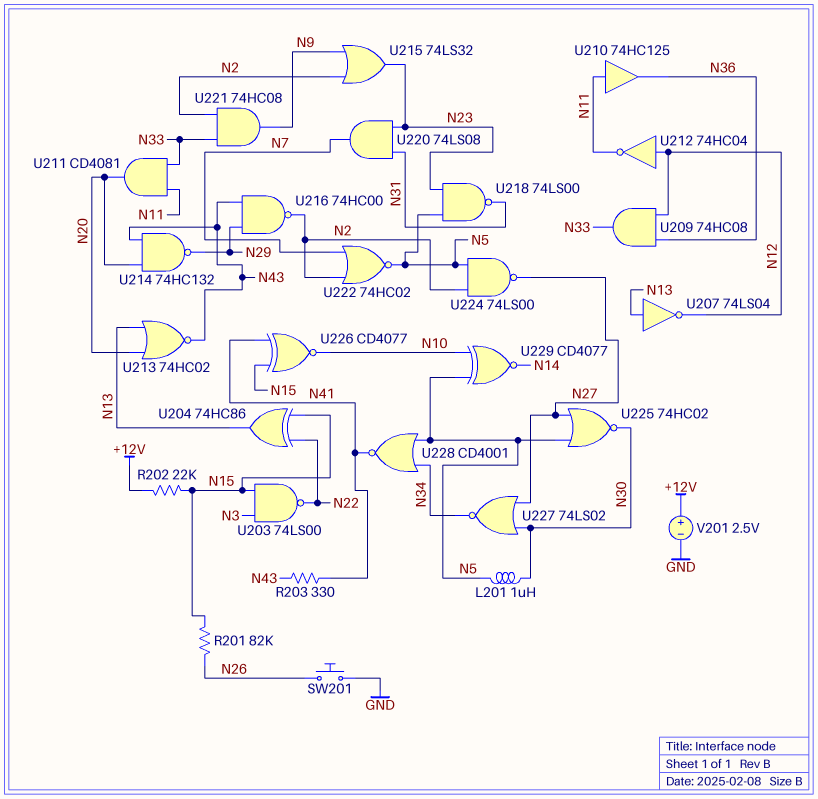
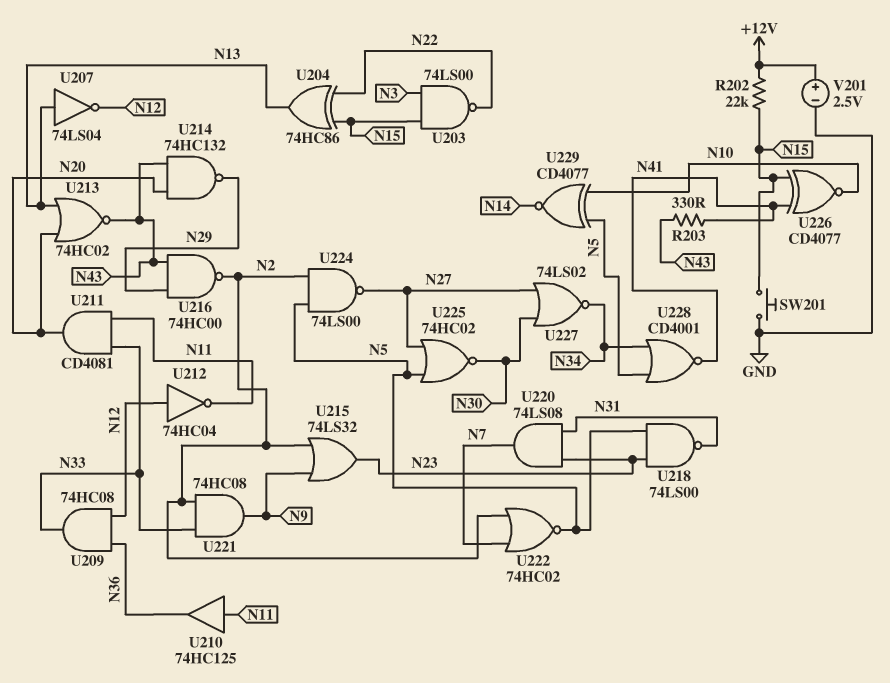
L201: 1uH (N5, N30) -> none
R201: 82k (N15, N26) -> none
SW201: button (GND, N26) -> button (GND, N15)

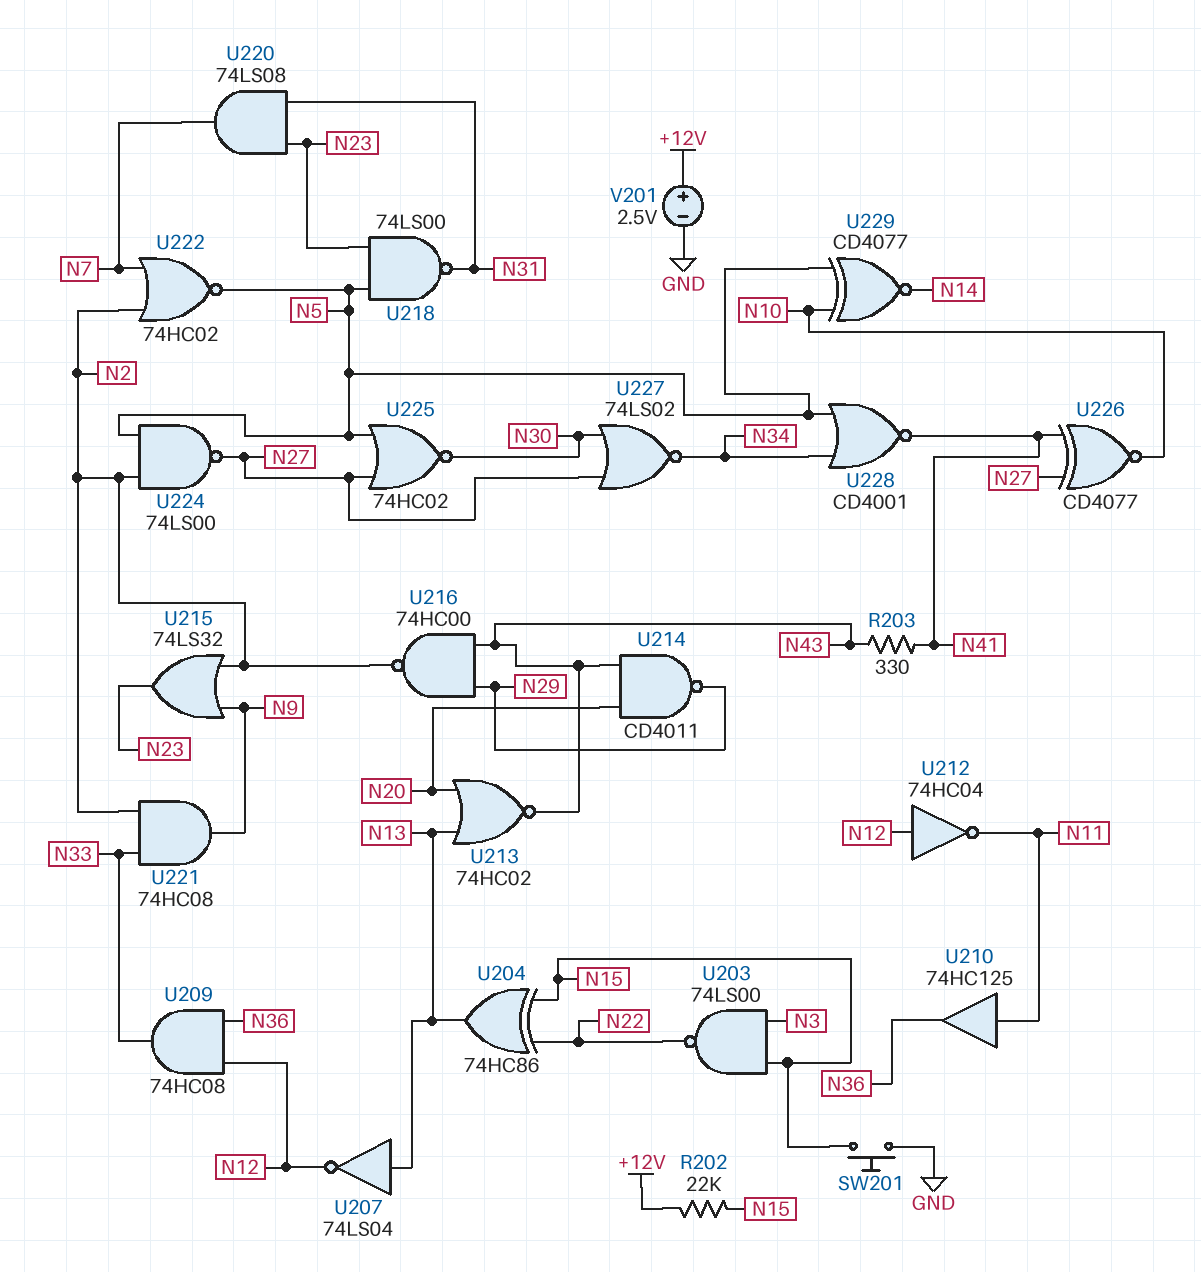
U211: AND CD4081 (in N11, in N33, out N20) -> none
U214: NAND 74HC132 (in N20, in N43, out N29) -> NAND CD4011 (in N20, in N43, out N29)
U226: XNOR CD4077 (in N15, in N41, out N10) -> XNOR CD4077 (in N27, in N41, out N10)

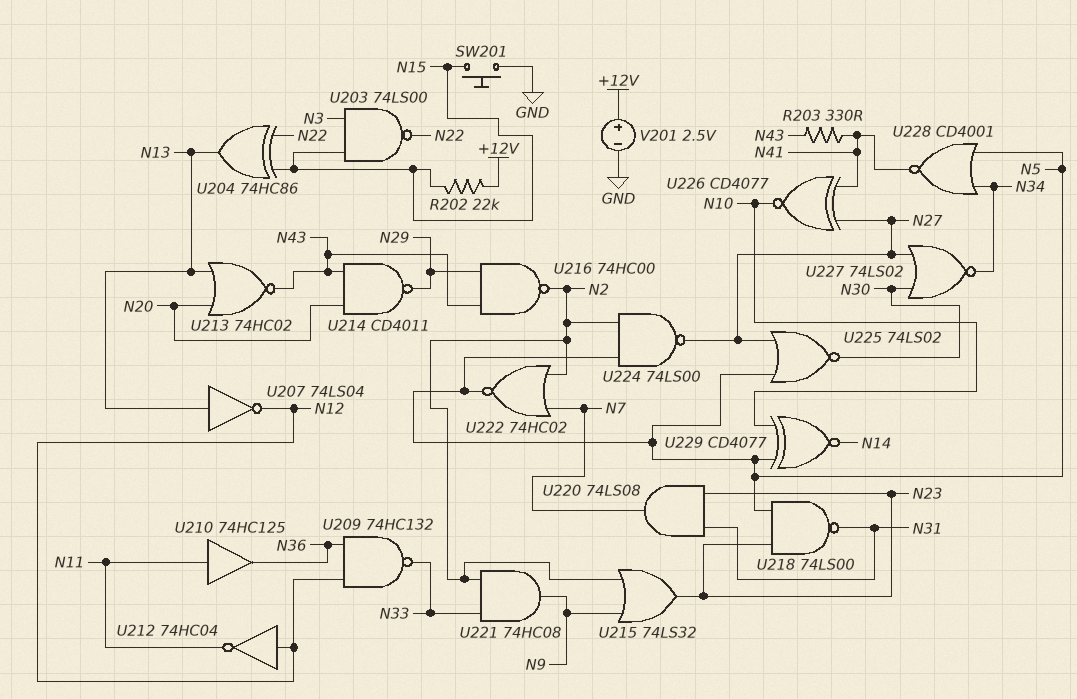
U209: AND 74HC08 (in N12, in N36, out N33) -> NAND 74HC132 (in N12, in N36, out N33)
U225: NOR 74HC02 (in N5, in N27, out N30) -> NOR 74LS02 (in N5, in N27, out N30)

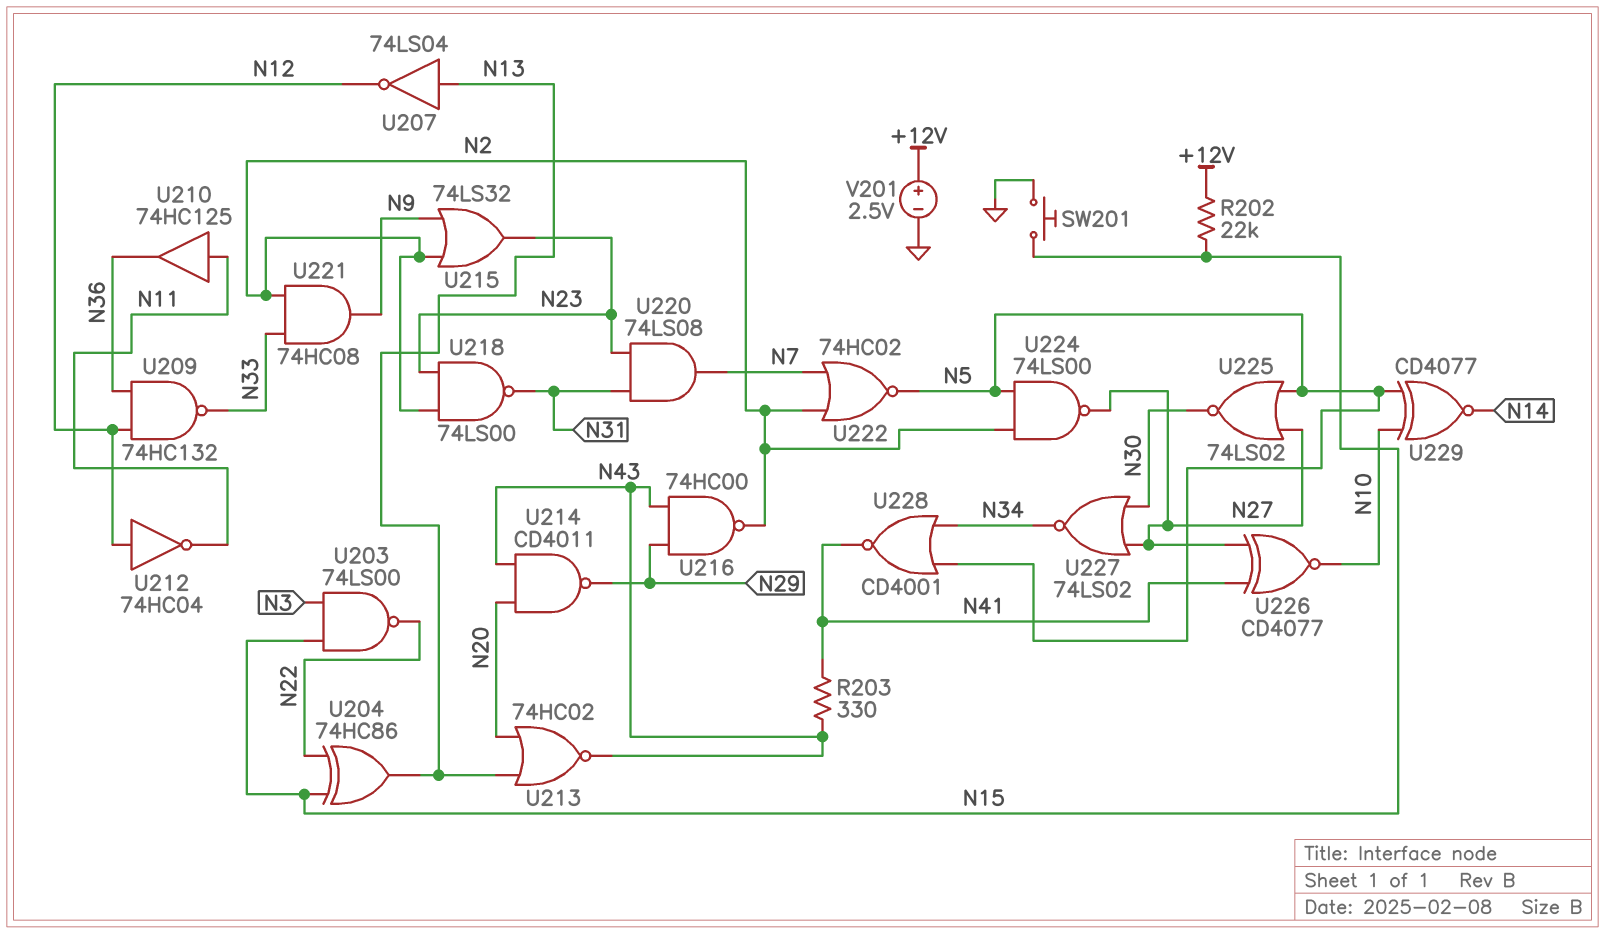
U218: NAND 74LS00 (in N5, in N23, out N31) -> NAND 74LS00 (in N2, in N23, out N31)

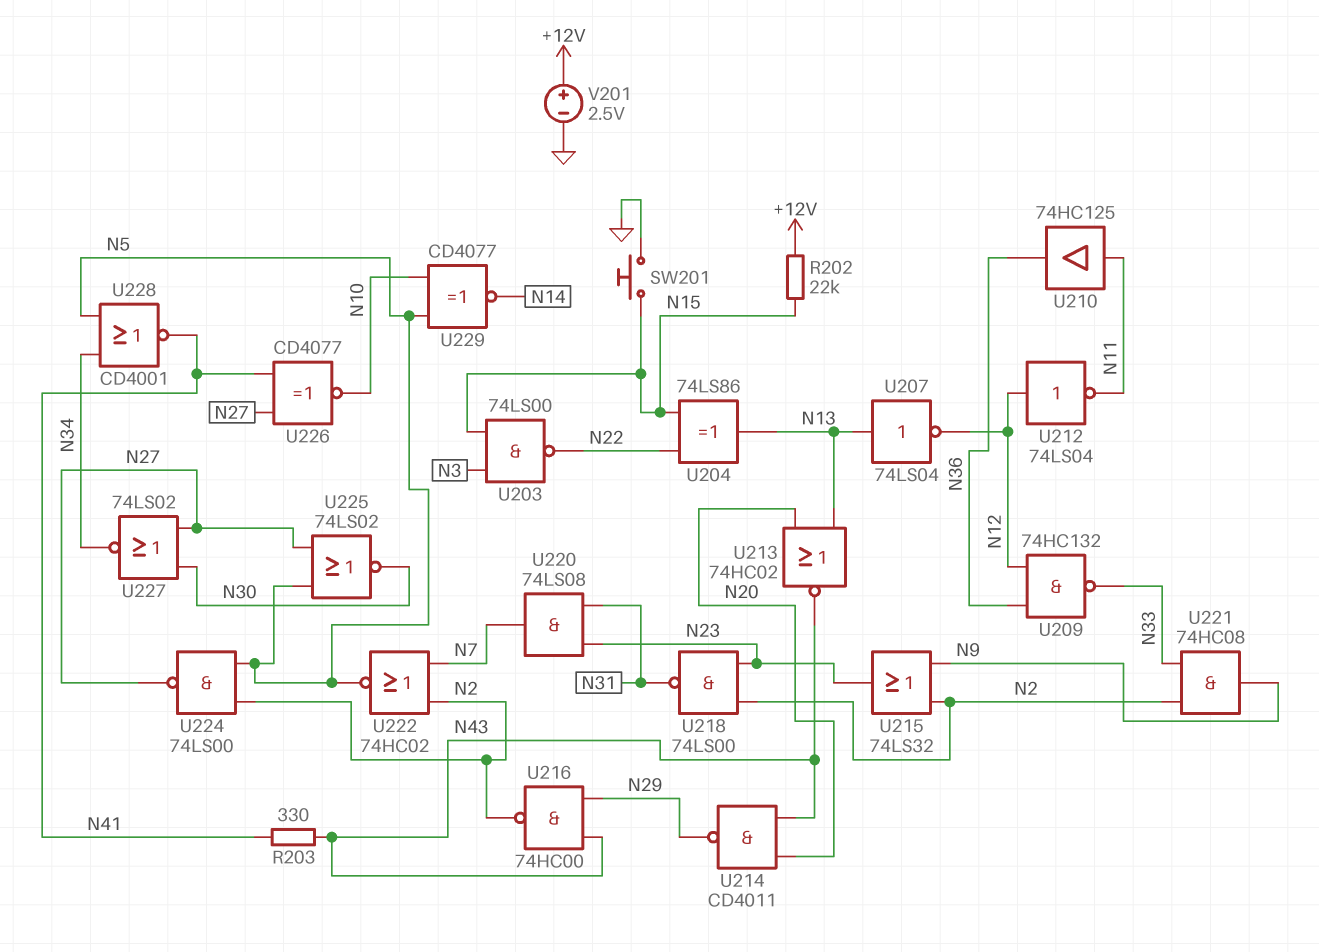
U204: XOR 74HC86 (in N15, in N22, out N13) -> XOR 74LS86 (in N15, in N22, out N13)
U212: NOT 74HC04 (in N12, out N11) -> NOT 74LS04 (in N12, out N11)

